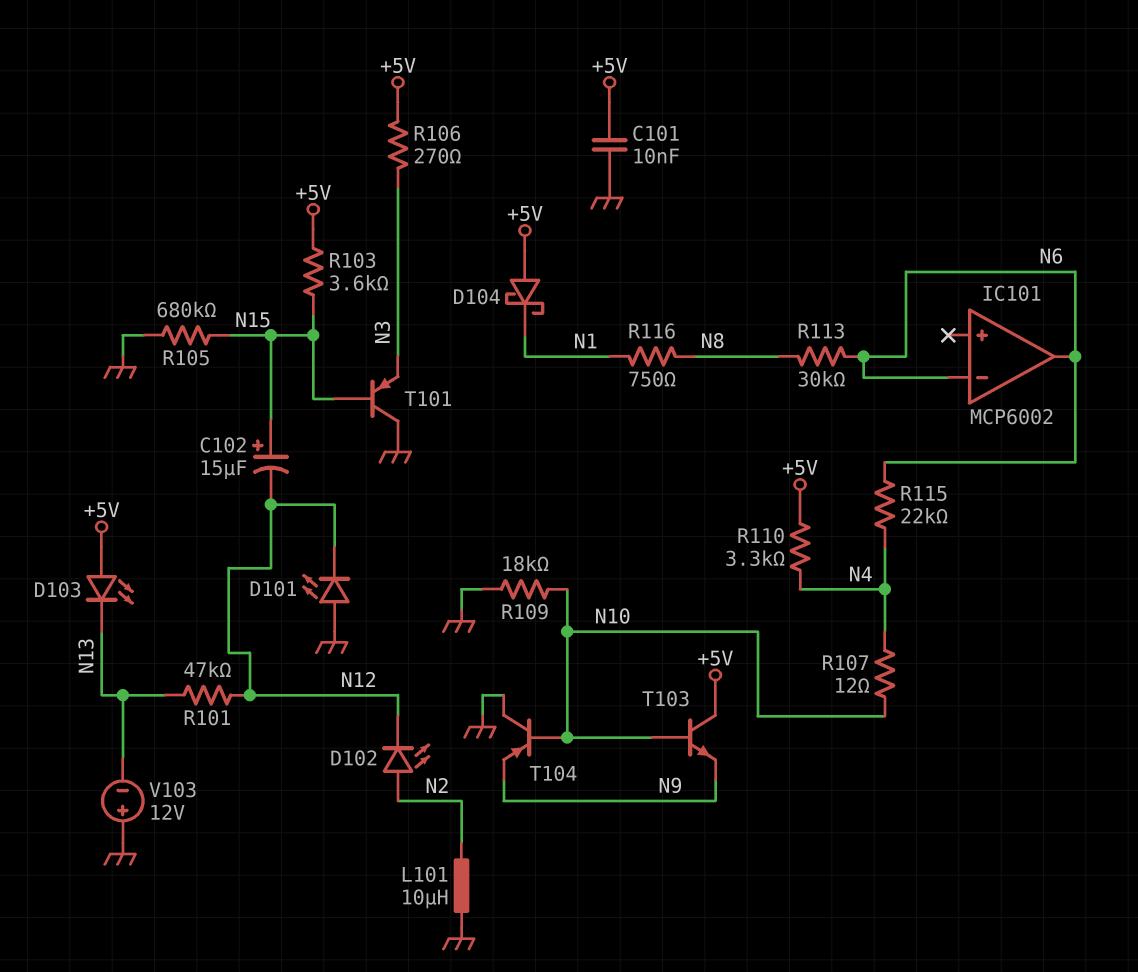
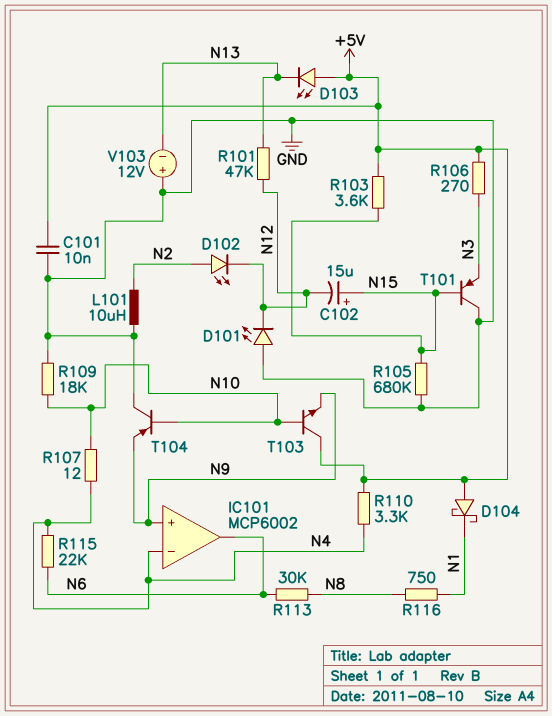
IC101 pin in+: none -> N9
IC101 pin in-: N6 -> N4

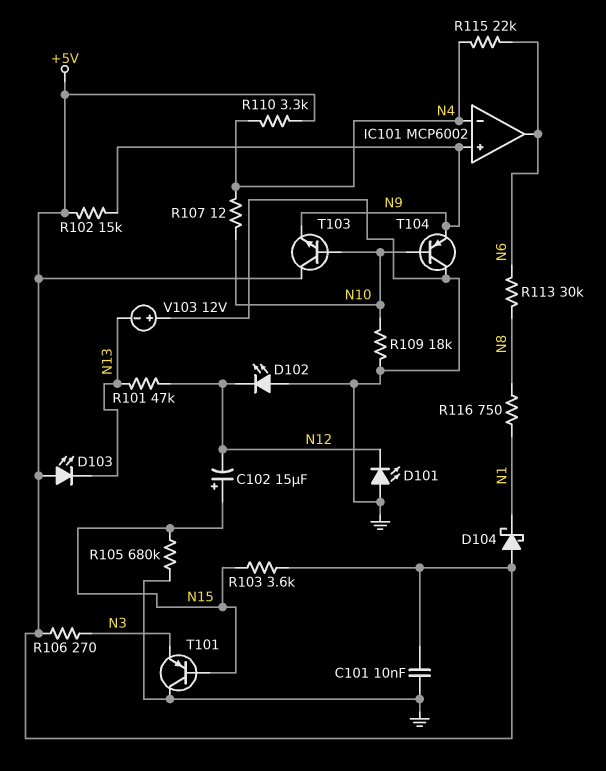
D102: LED (A N2, K N12) -> LED (A GND, K N12)
L101: 10uH (GND, N2) -> none
R102: none -> 15k (+5V, N9)

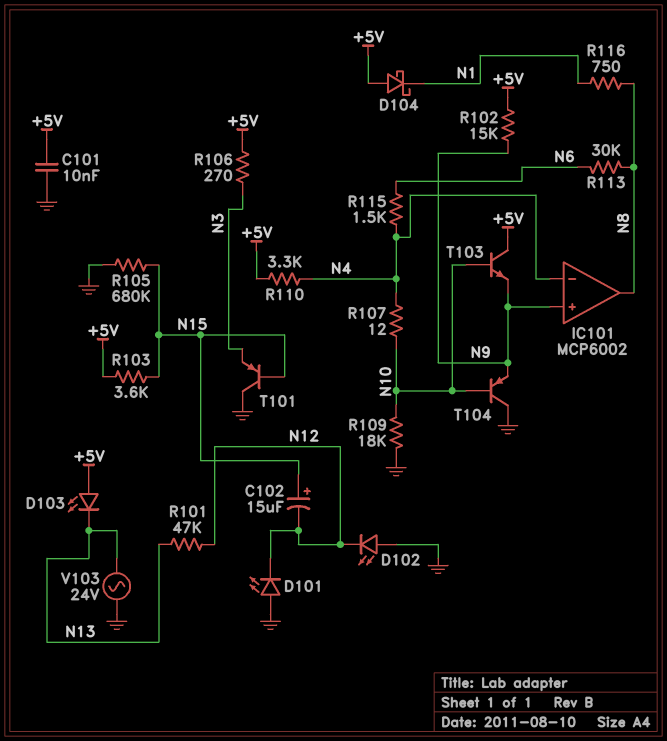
IC101 pin out: N6 -> N8
R115: 22k (N4, N6) -> 1.5k (N4, N6)
V103: 12V (plus GND, minus N13) -> AC 24V (GND, N13)

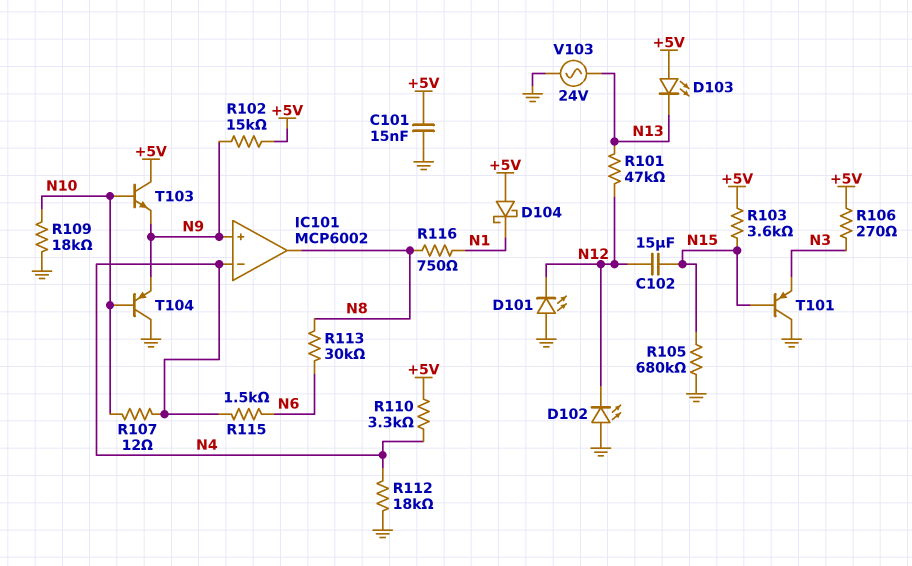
C101: 10nF (+5V, GND) -> 15nF (+5V, GND)
C102: 15uF (plus N15, minus N12) -> 15uF (N12, N15)
R112: none -> 18k (GND, N4)

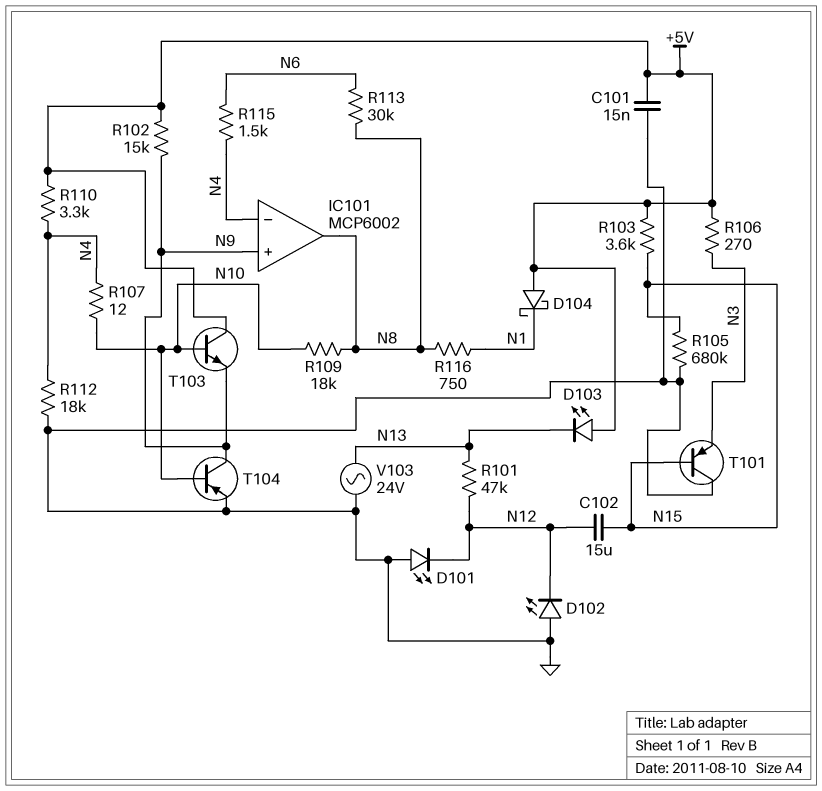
R109: 18k (GND, N10) -> 18k (N8, N10)
T104: PNP (B N10, C GND, E N9) -> PNP (B N10, C N9, E GND)

